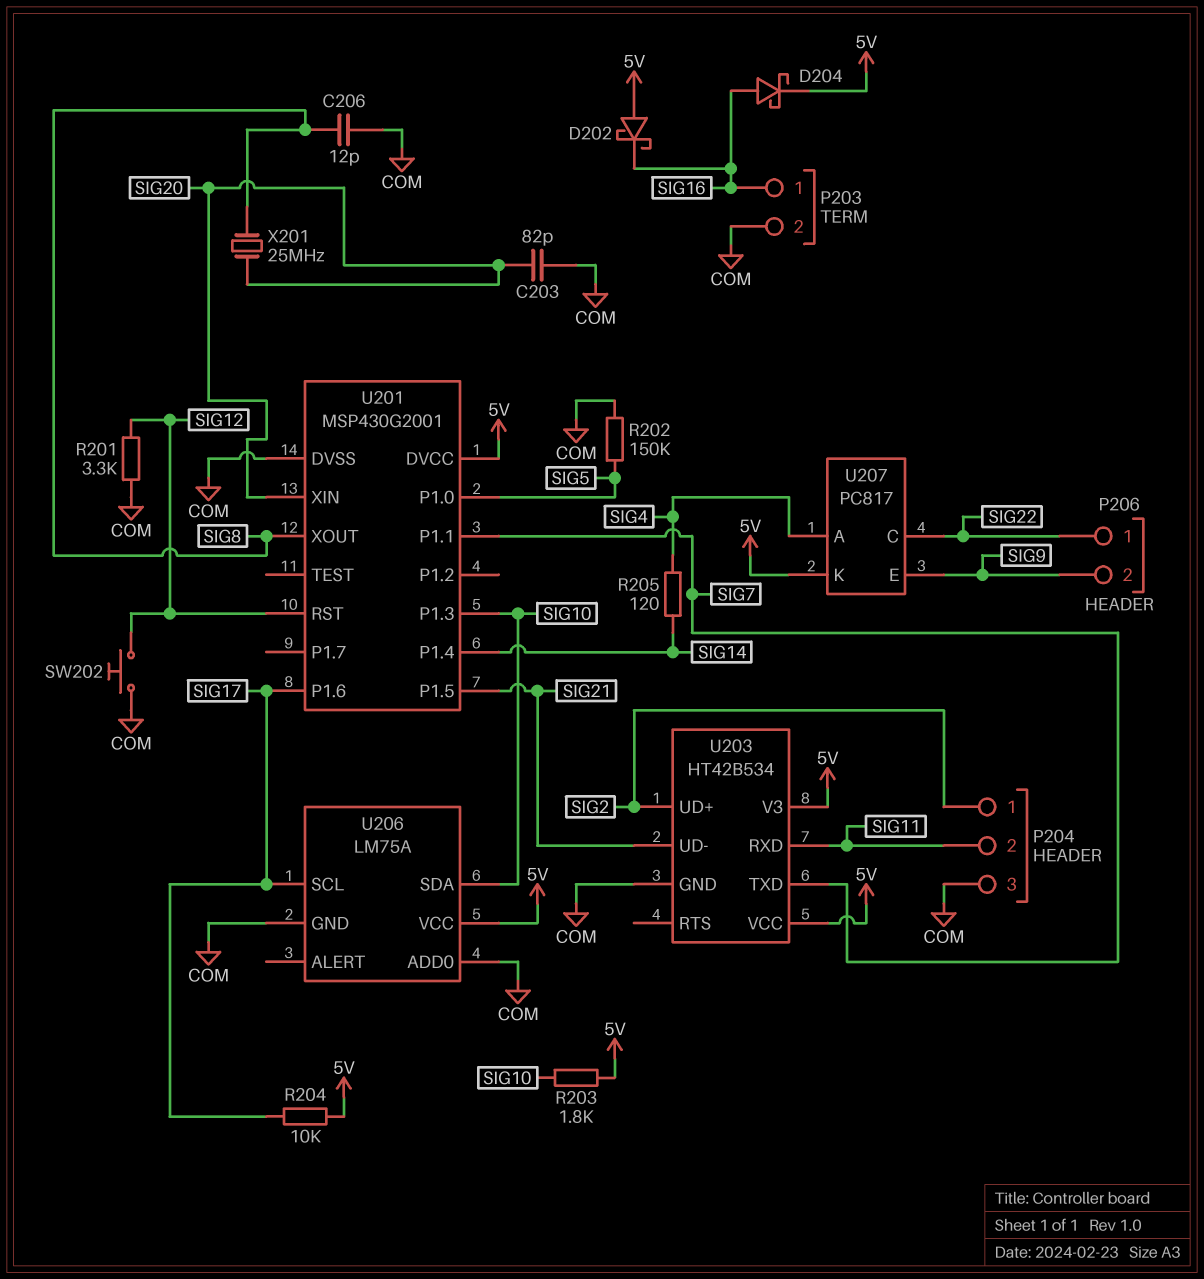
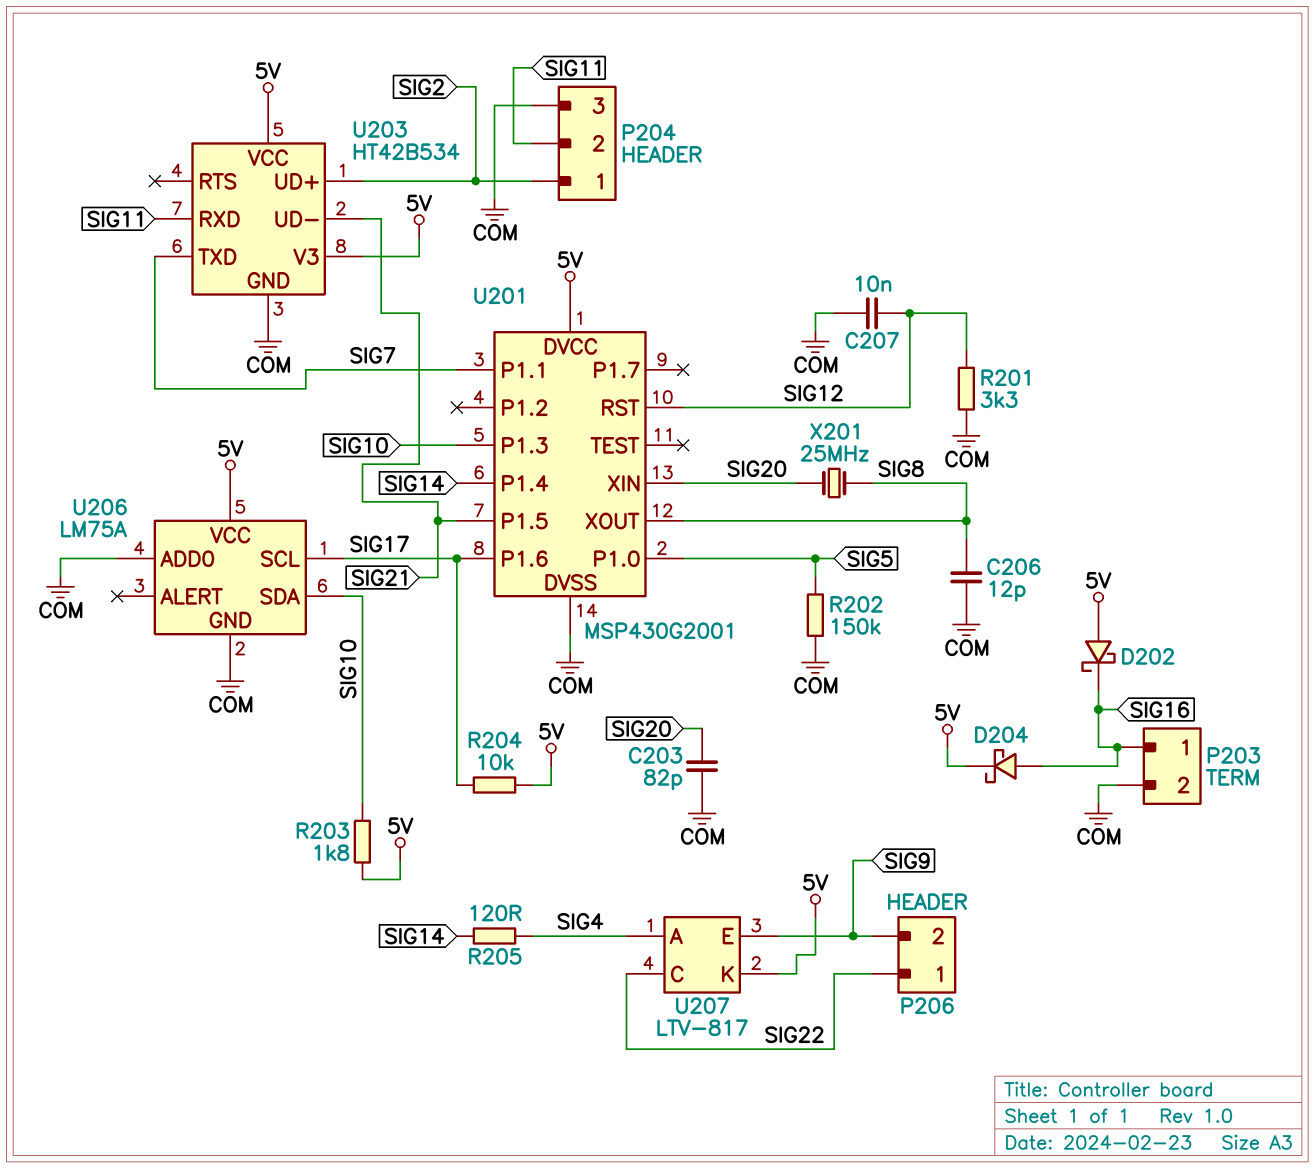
C207: none -> 10nF (COM, SIG12)
SW202: button (COM, SIG12) -> none
U207: PC817 -> LTV-817

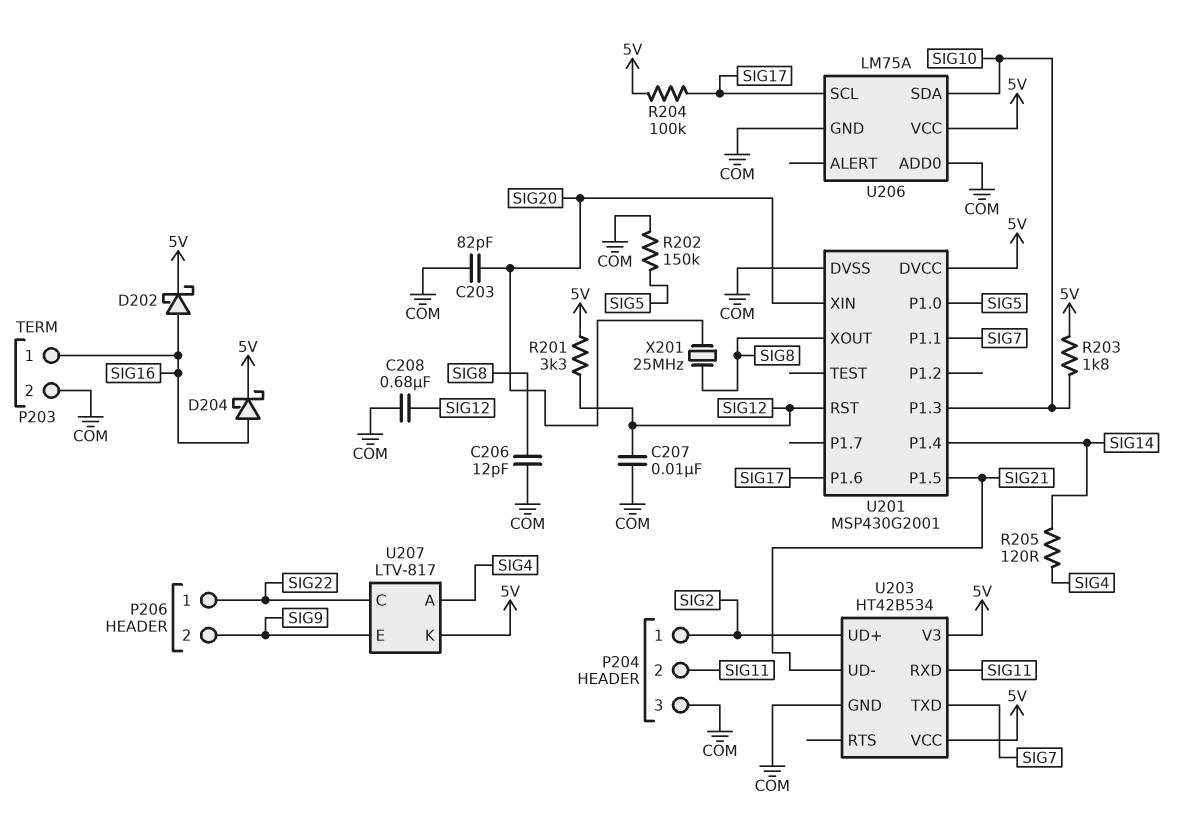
C208: none -> 680nF (COM, SIG12)
D202: schottky (A 5V, K SIG16) -> schottky (A SIG16, K 5V)
R201: 3.3k (COM, SIG12) -> 3.3k (5V, SIG12)
R204: 10k (5V, SIG17) -> 100k (5V, SIG17)

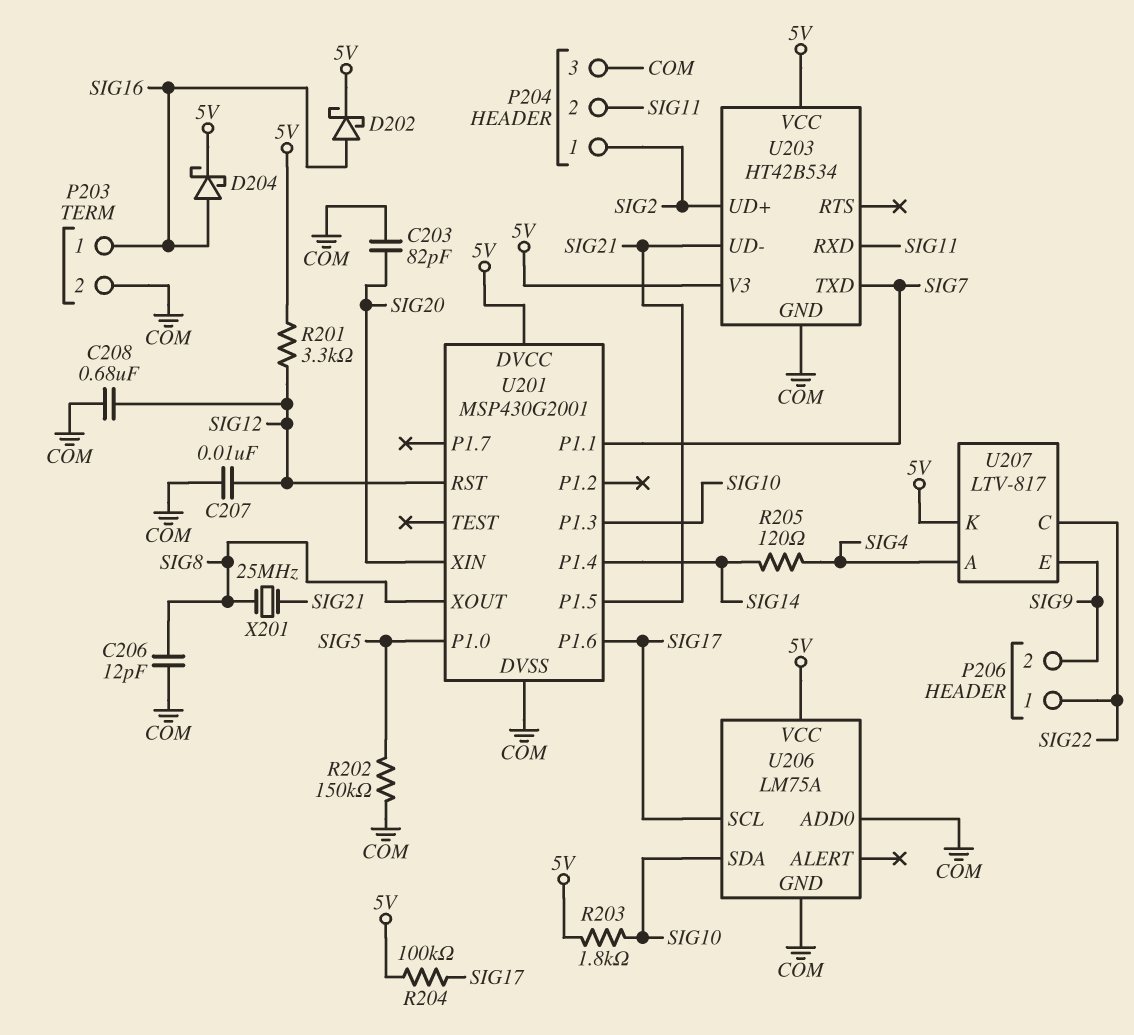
X201: 25MHz (SIG8, SIG20) -> 25MHz (SIG8, SIG21)

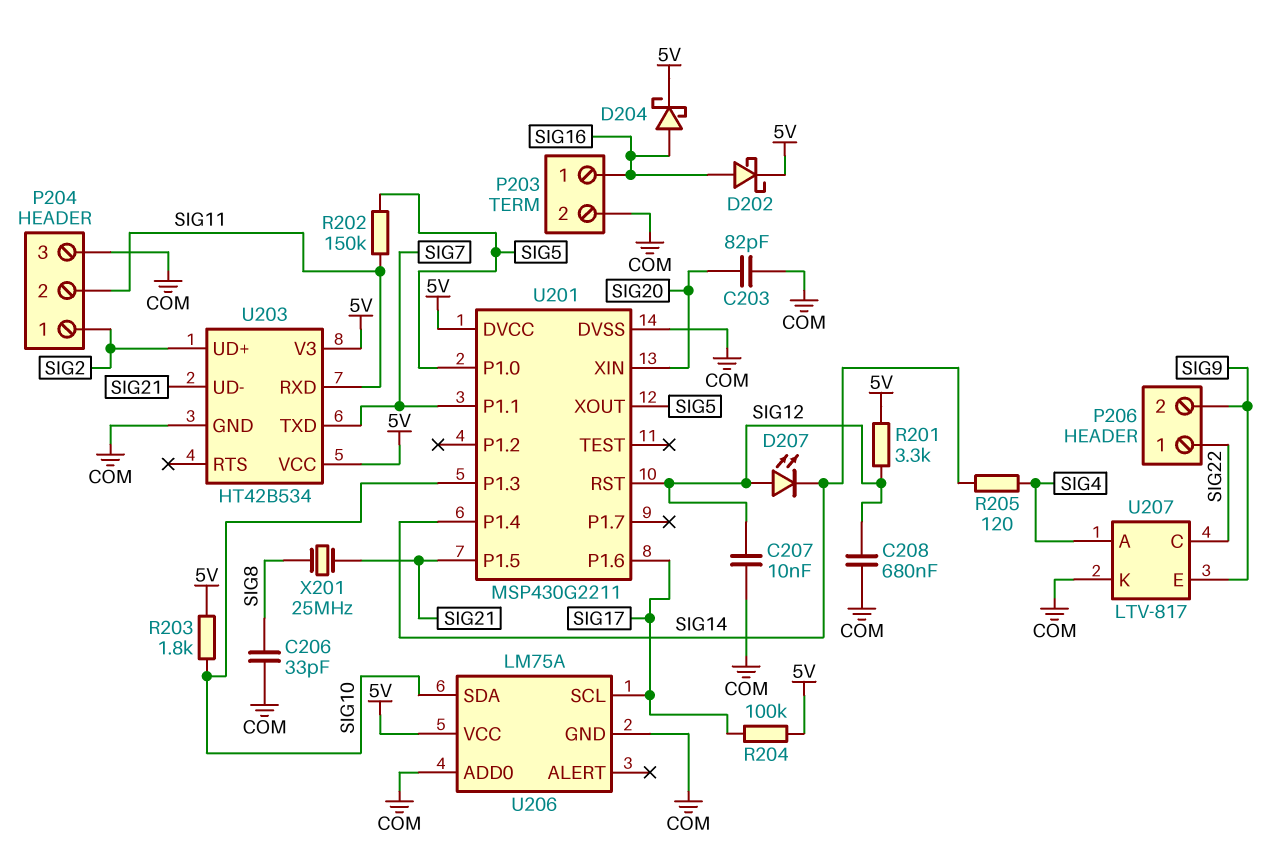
C206: 12pF (COM, SIG8) -> 33pF (COM, SIG8)
D207: none -> LED (A SIG12, K SIG14)
R202: 150k (COM, SIG5) -> 150k (SIG5, SIG11)
U201: MSP430G2001 -> MSP430G2211
U201 pin XOUT: SIG8 -> SIG5
U207 pin K: 5V -> COM

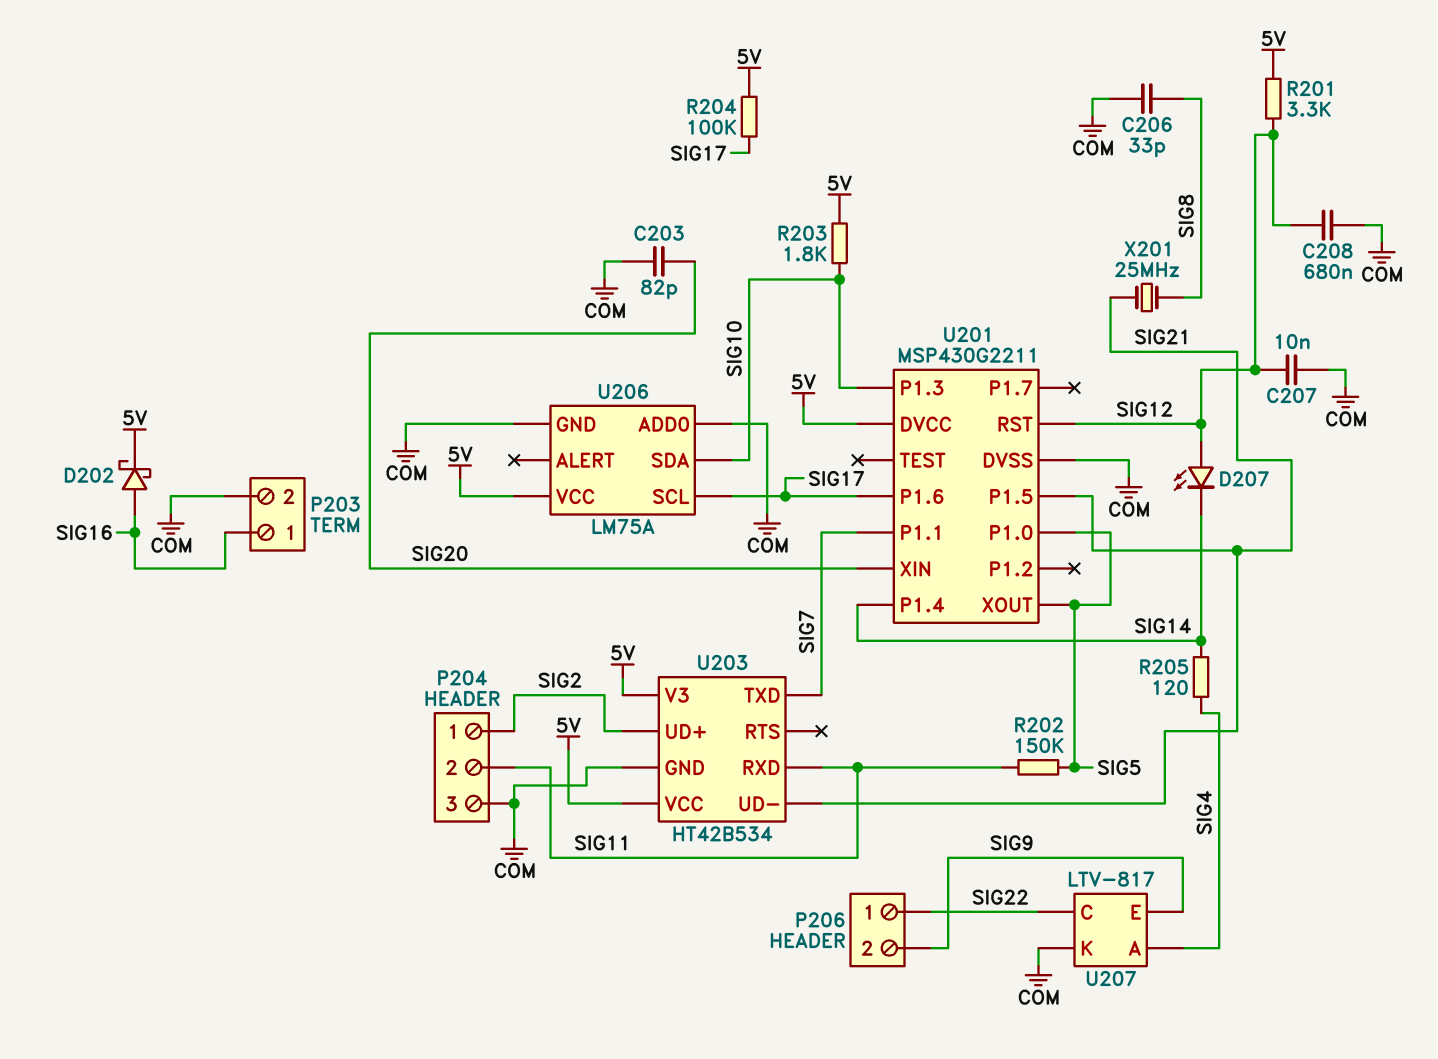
D204: schottky (A SIG16, K 5V) -> none

